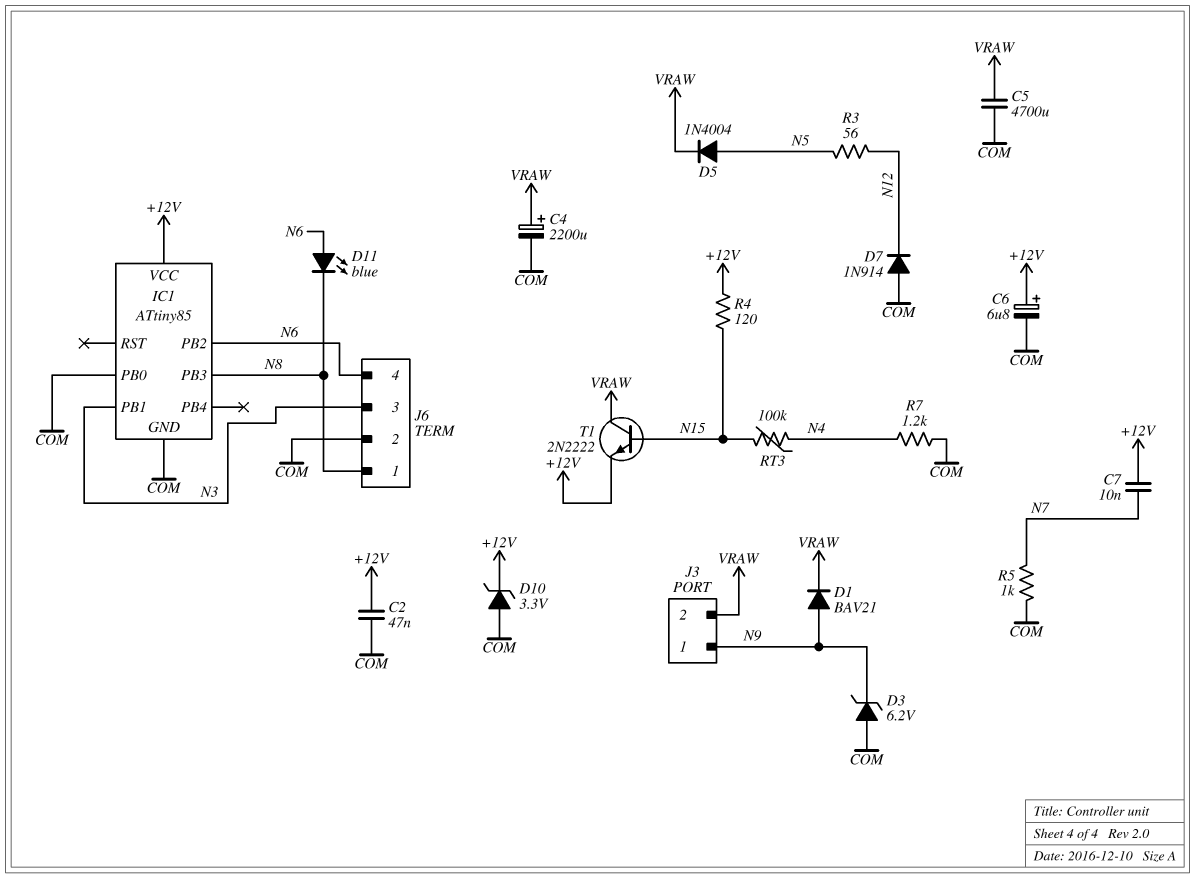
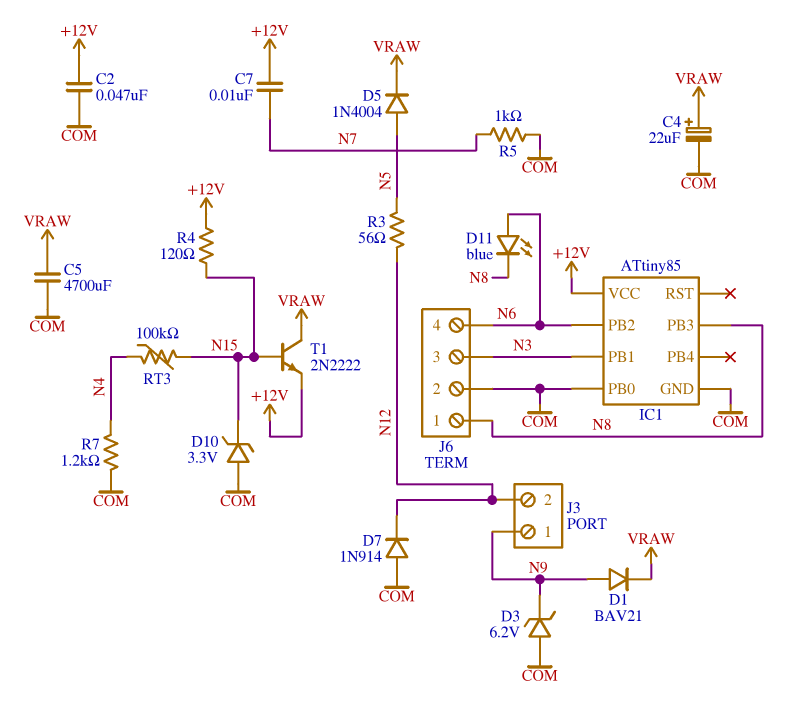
C4: 2200uF (plus VRAW, minus COM) -> 22uF (plus VRAW, minus COM)
C6: 6.8uF (plus +12V, minus COM) -> none
D10: zener 3.3V (A COM, K +12V) -> zener 3.3V (A COM, K N15)
J3 pin 2: VRAW -> N12

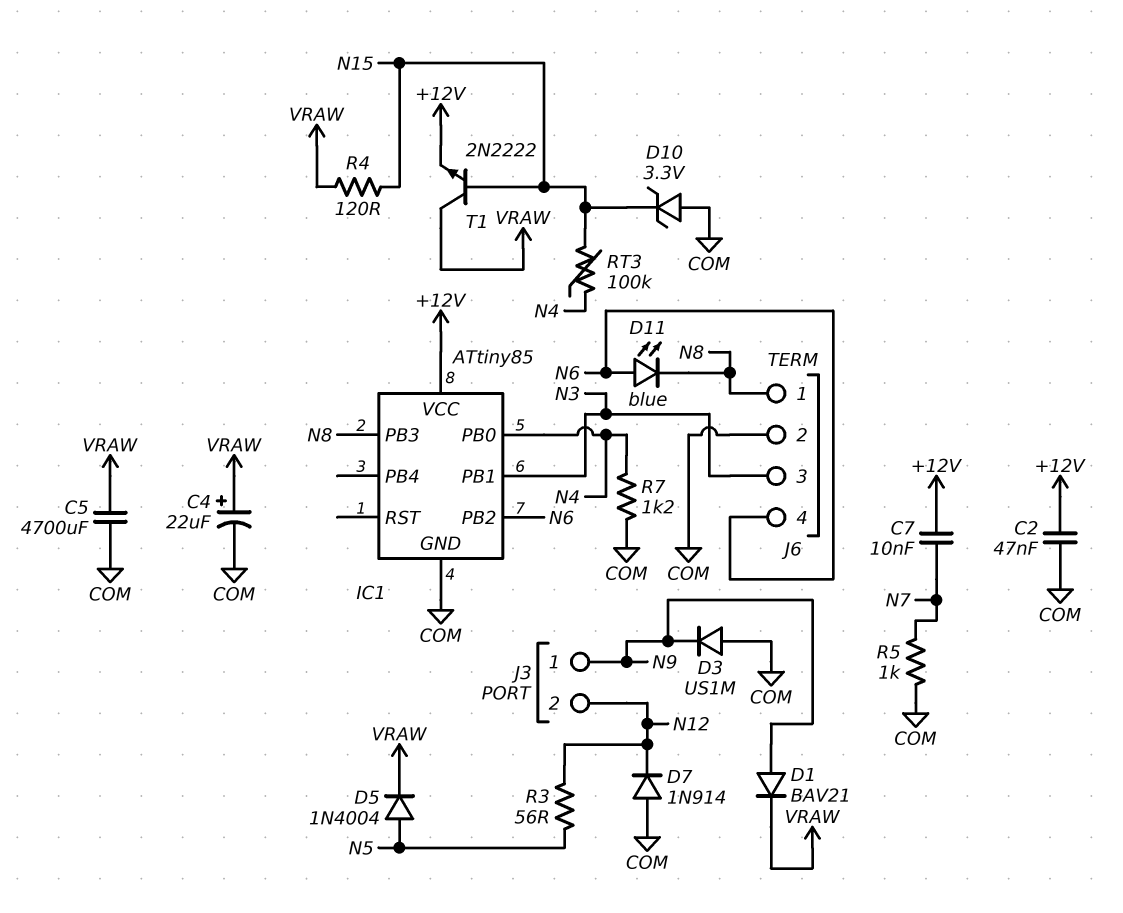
D3: zener 6.2V (A COM, K N9) -> diode US1M (A COM, K N9)
IC1 pin PB0: COM -> N4
R4: 120 (+12V, N15) -> 120 (N15, VRAW)

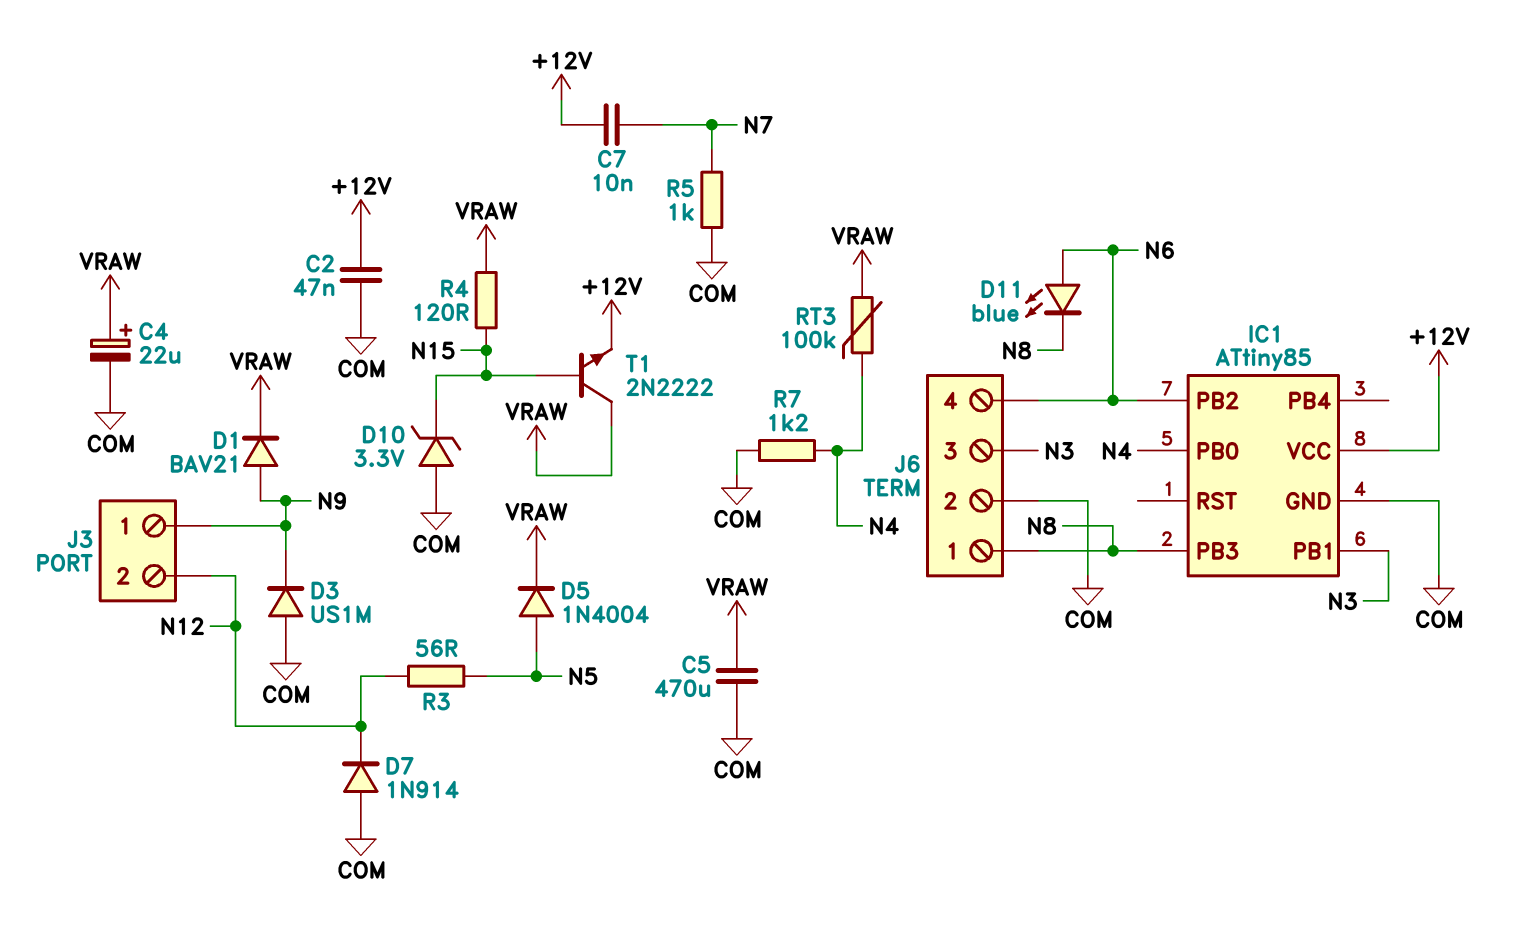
C5: 4700uF (COM, VRAW) -> 470uF (COM, VRAW)
RT3: 100k (N4, N15) -> 100k (N4, VRAW)

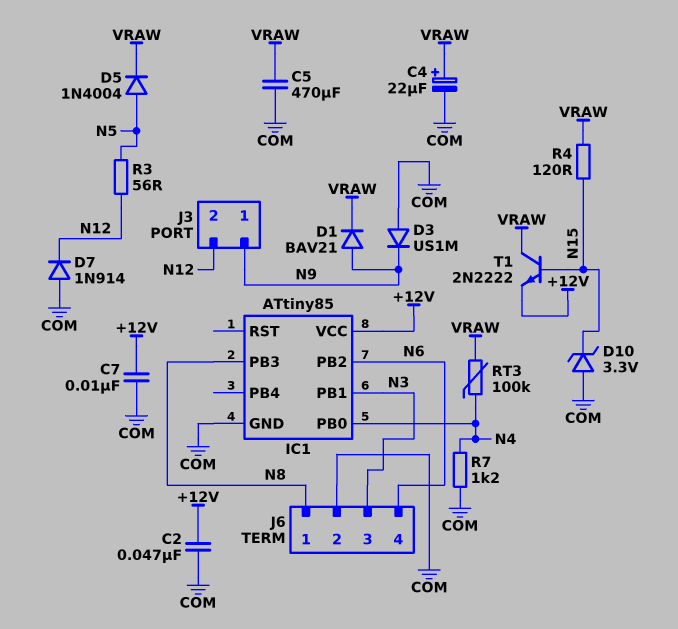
C7: 10nF (+12V, N7) -> 10nF (+12V, COM)
D11: LED blue (A N6, K N8) -> none
R5: 1k (COM, N7) -> none

